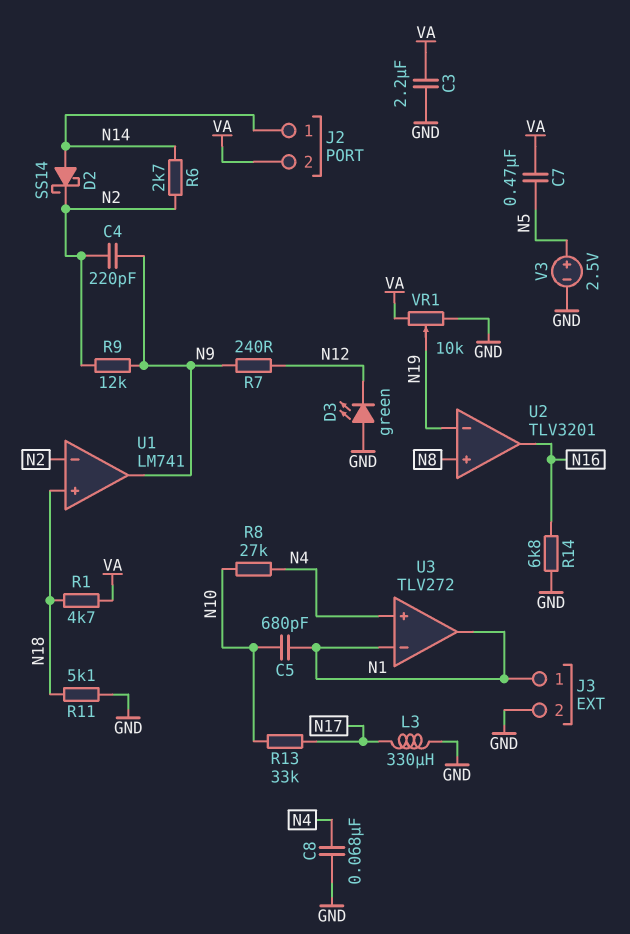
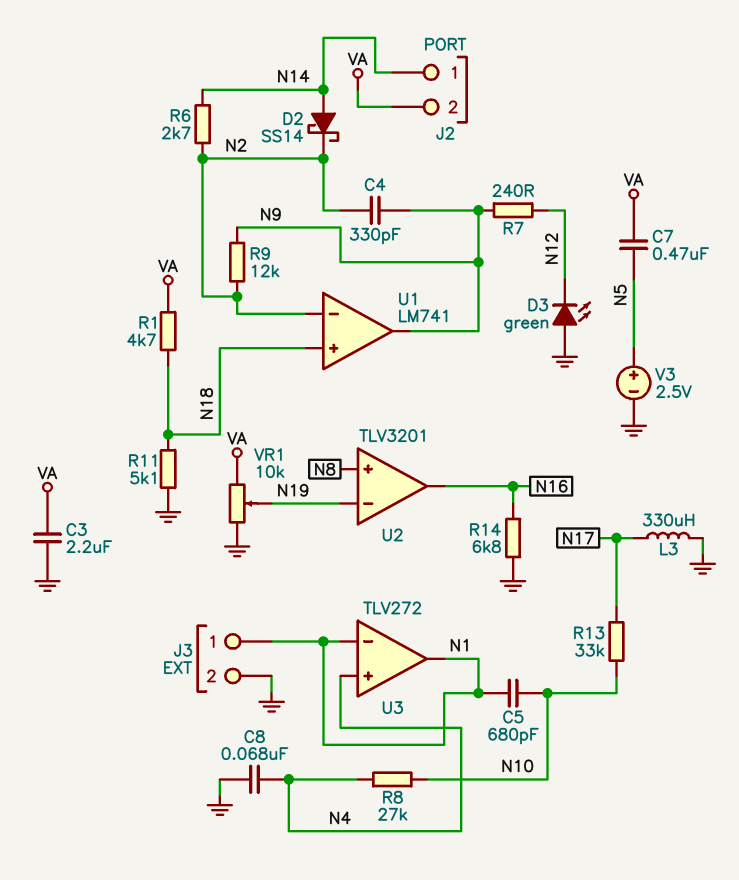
C4: 220pF (N2, N9) -> 330pF (N2, N9)

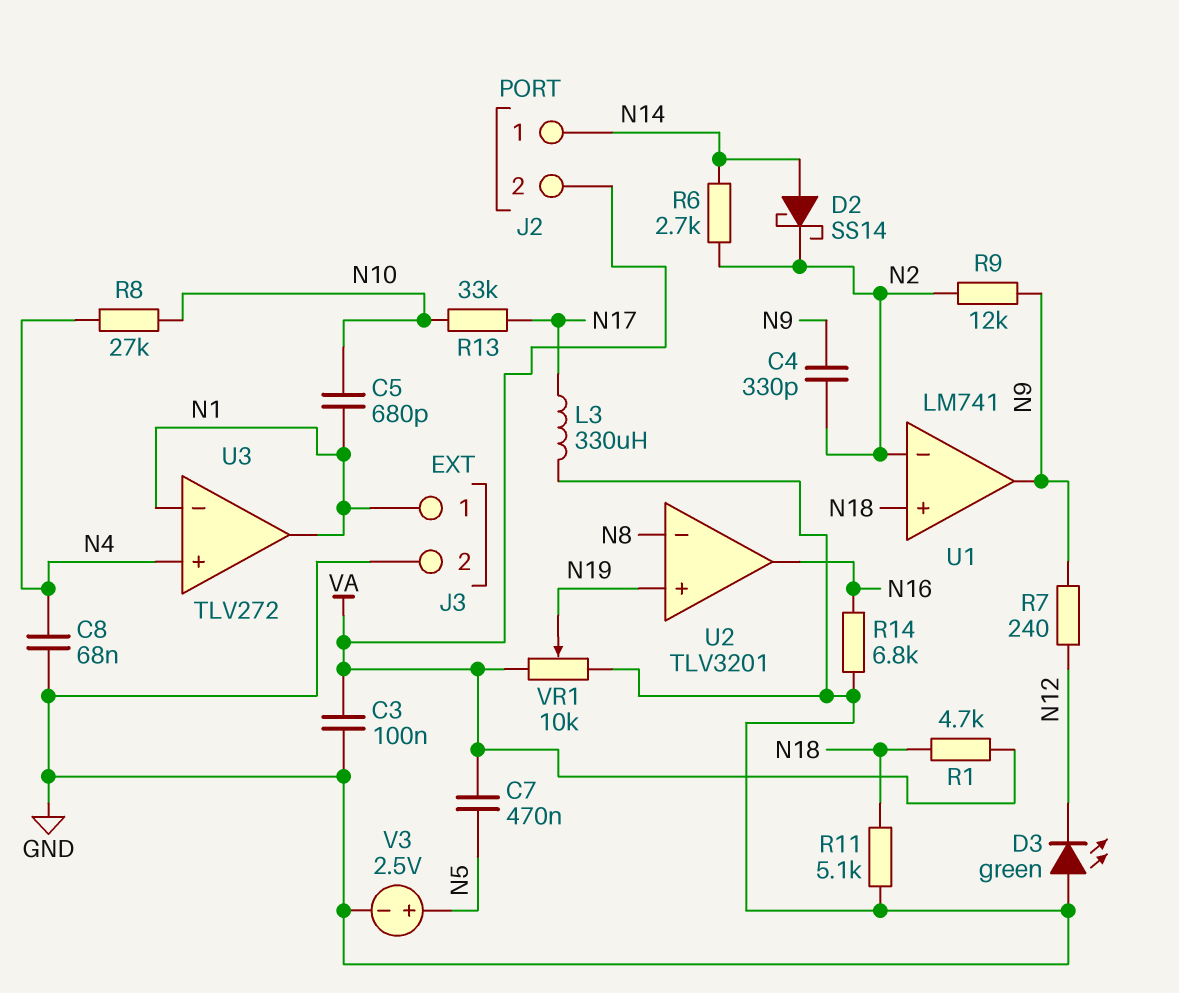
C3: 2.2uF (GND, VA) -> 100nF (GND, VA)
U2 pin in+: N8 -> N19
U2 pin in-: N19 -> N8

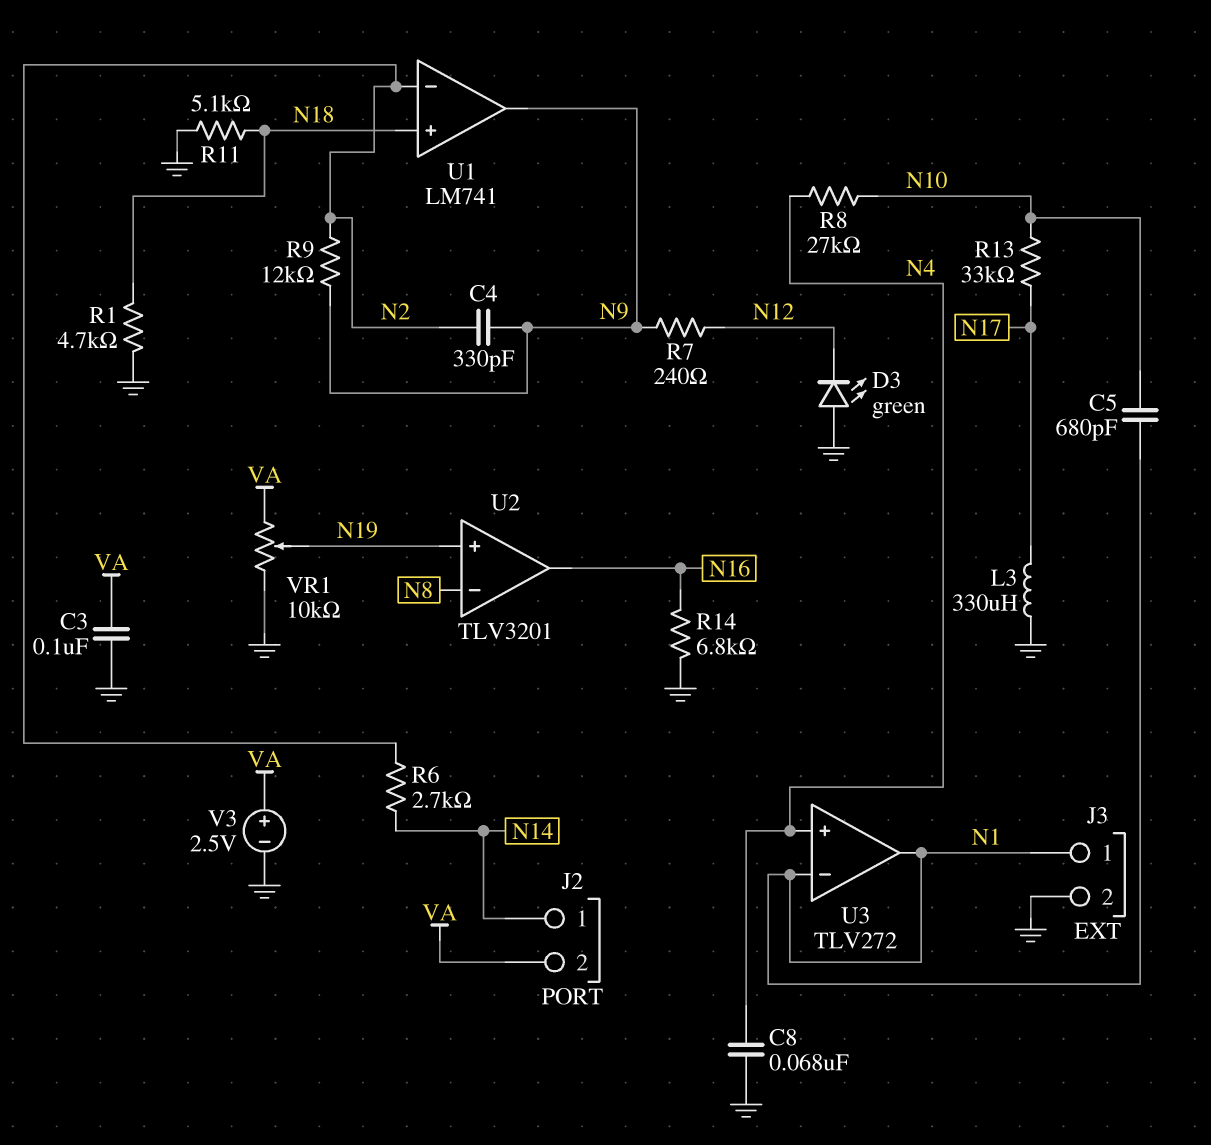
C7: 470nF (N5, VA) -> none
D2: schottky SS14 (A N14, K N2) -> none
R1: 4.7k (N18, VA) -> 4.7k (GND, N18)
V3: 2.5V (plus N5, minus GND) -> 2.5V (plus VA, minus GND)

